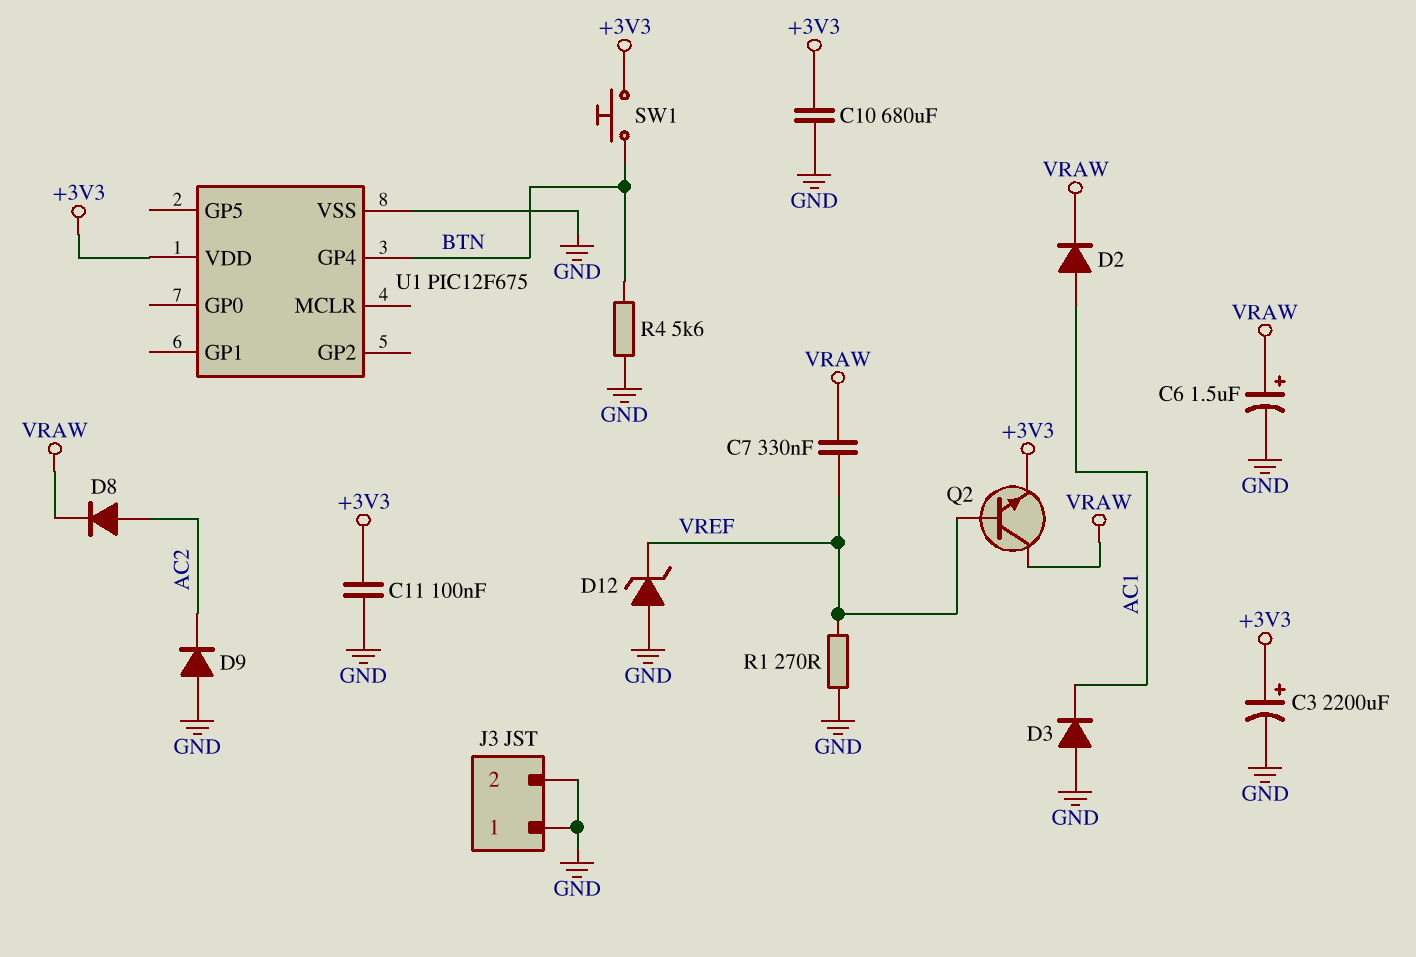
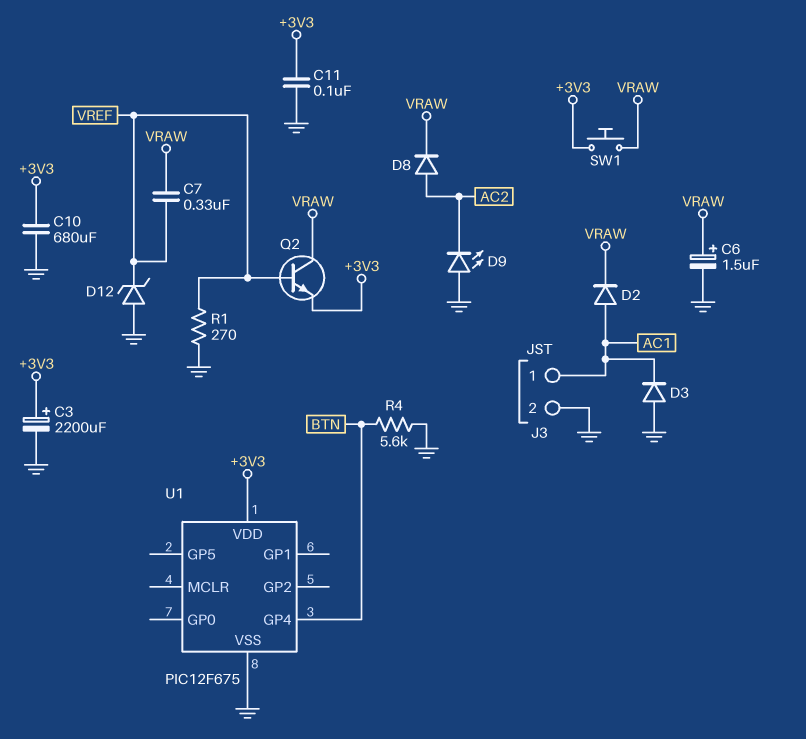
D9: diode (A GND, K AC2) -> LED (A GND, K AC2)
J3 pin 1: GND -> AC1
SW1: button (+3V3, BTN) -> button (+3V3, VRAW)

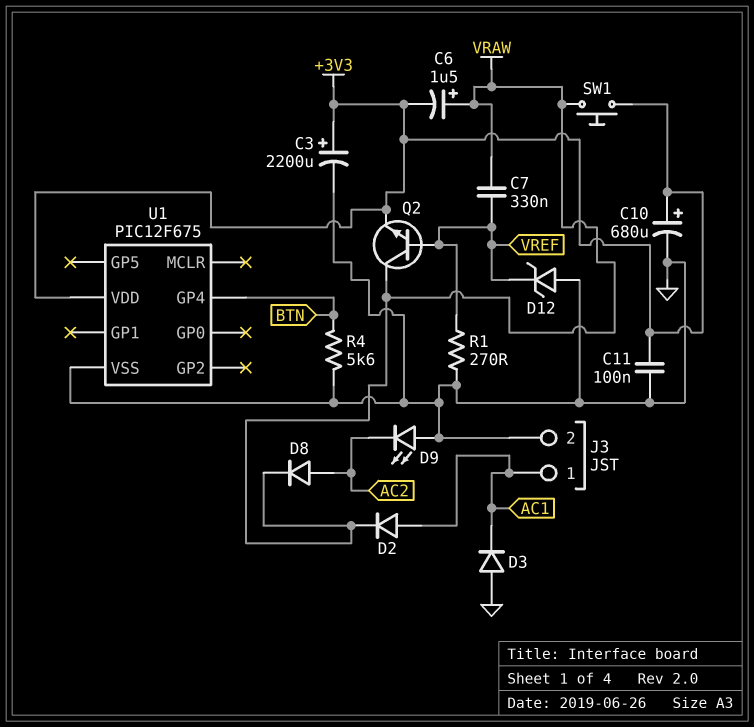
C6: 1.5uF (plus VRAW, minus GND) -> 1.5uF (plus VRAW, minus +3V3)
C10: 680uF (+3V3, GND) -> 680uF (plus +3V3, minus GND)

